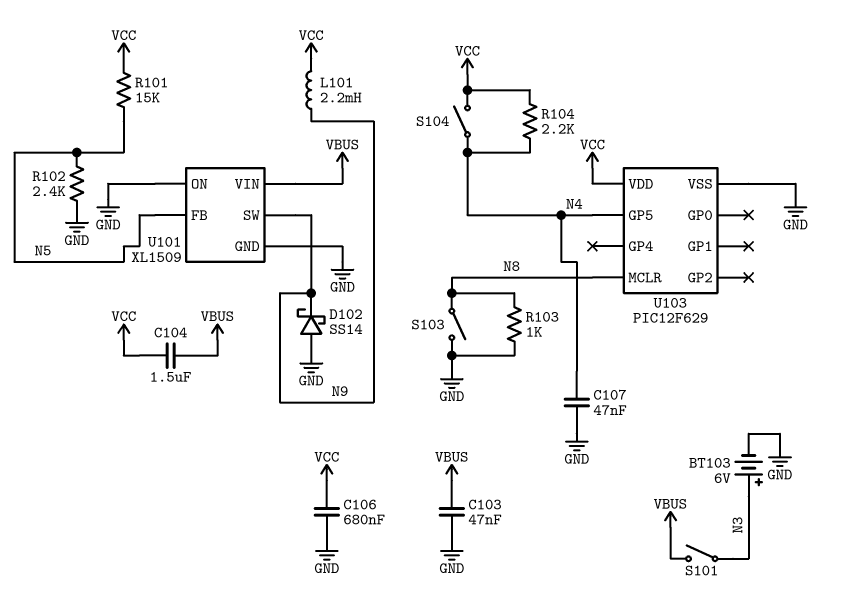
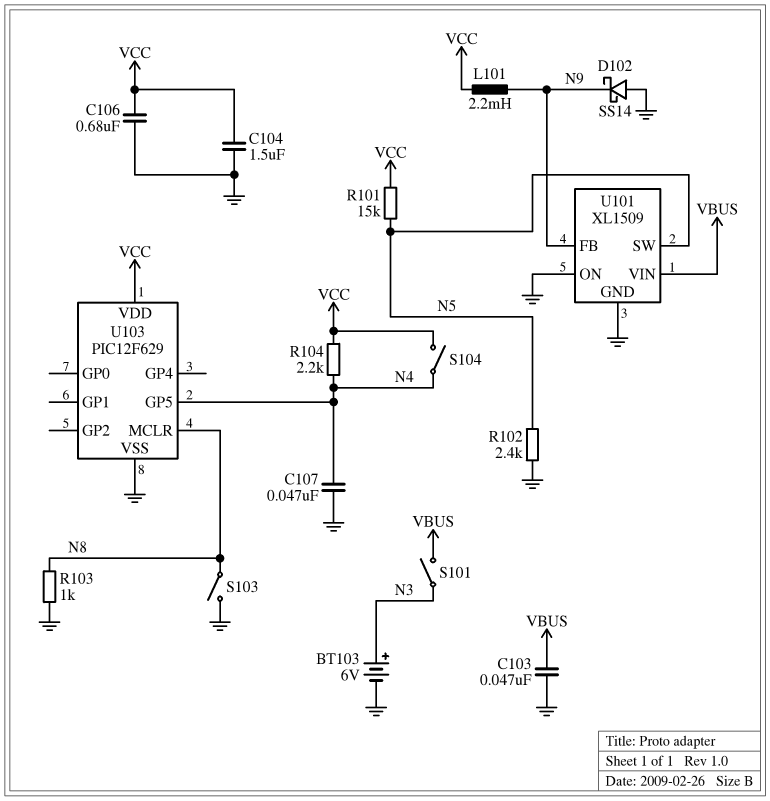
C104: 1.5uF (VBUS, VCC) -> 1.5uF (GND, VCC)
U101 pin FB: N5 -> N9
U101 pin SW: N9 -> N5

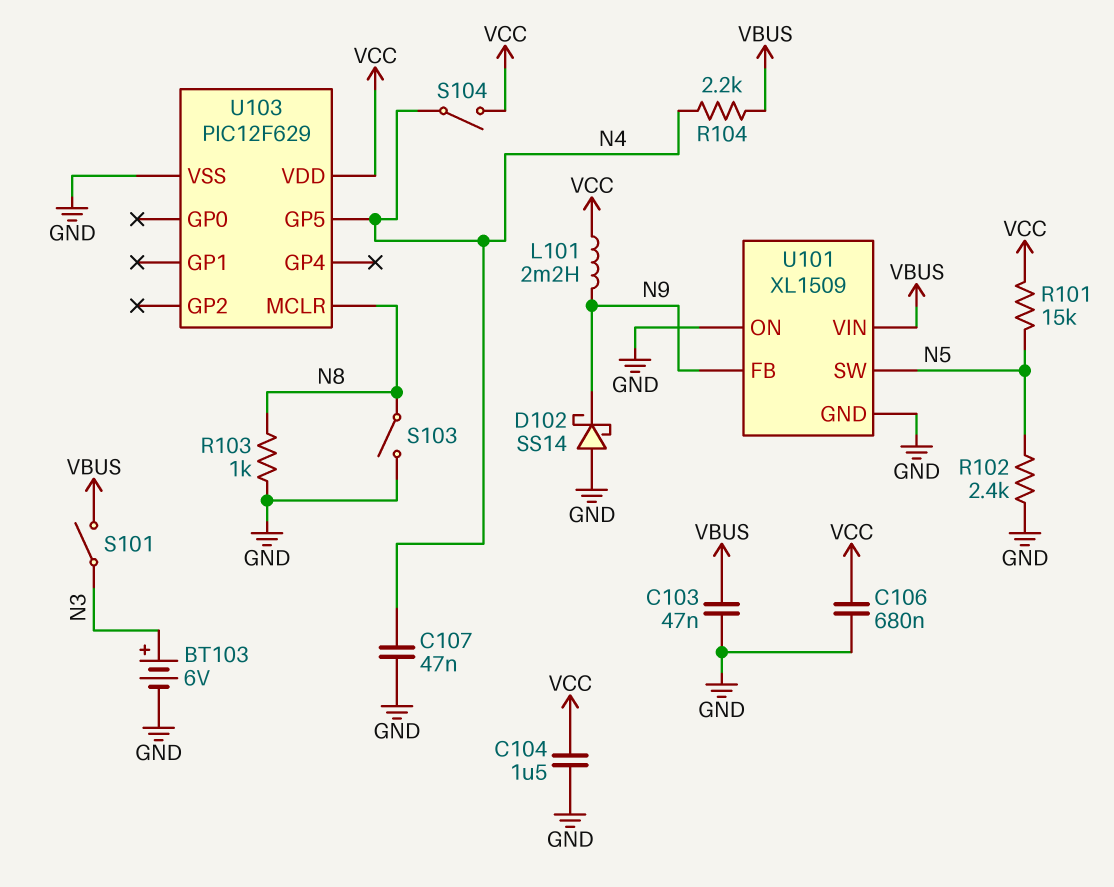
R104: 2.2k (N4, VCC) -> 2.2k (N4, VBUS)

